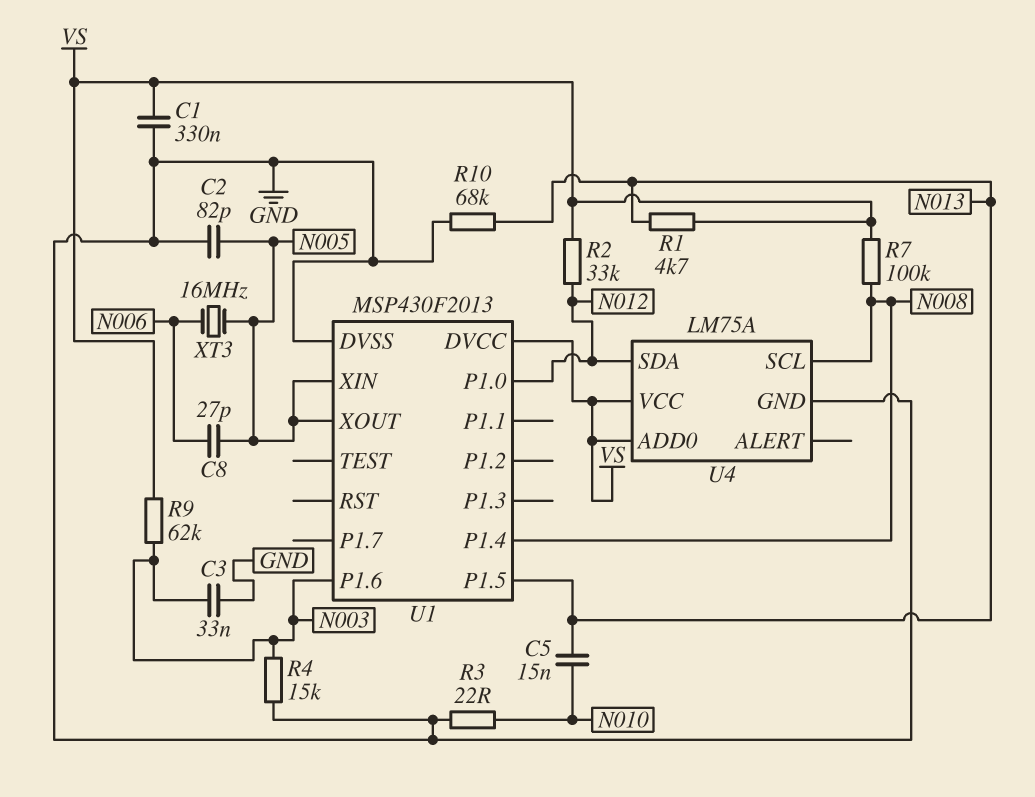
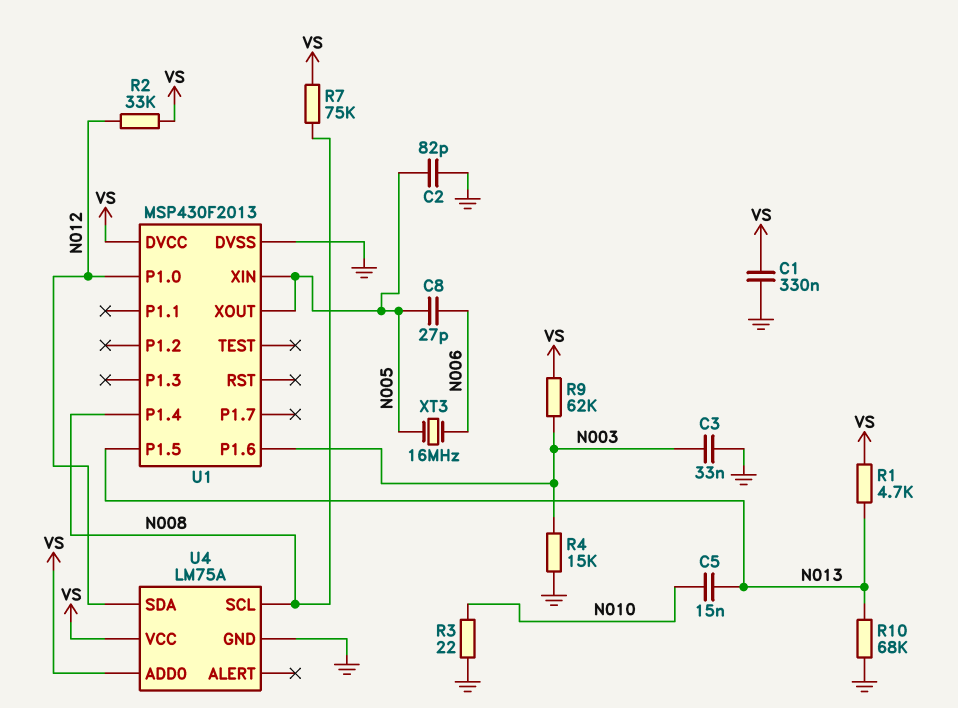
R7: 100k (N008, VS) -> 75k (N008, VS)

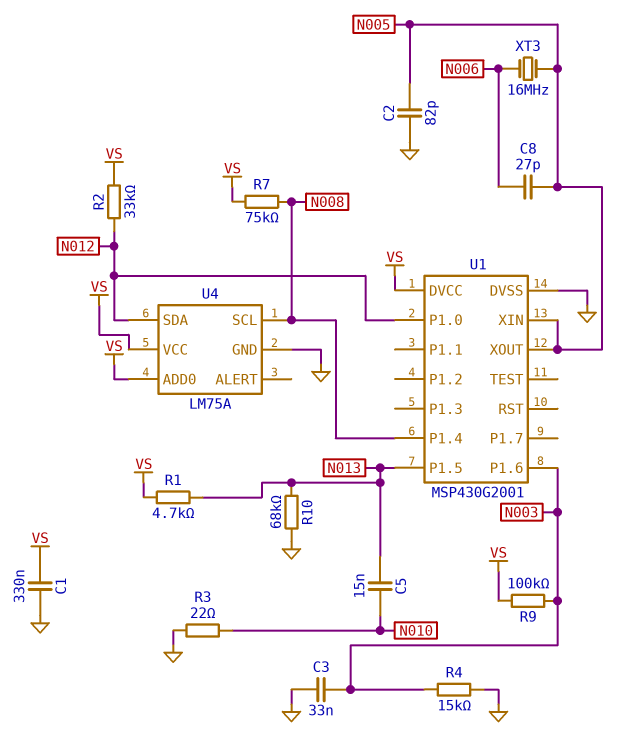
R9: 62k (N003, VS) -> 100k (N003, VS)
U1: MSP430F2013 -> MSP430G2001

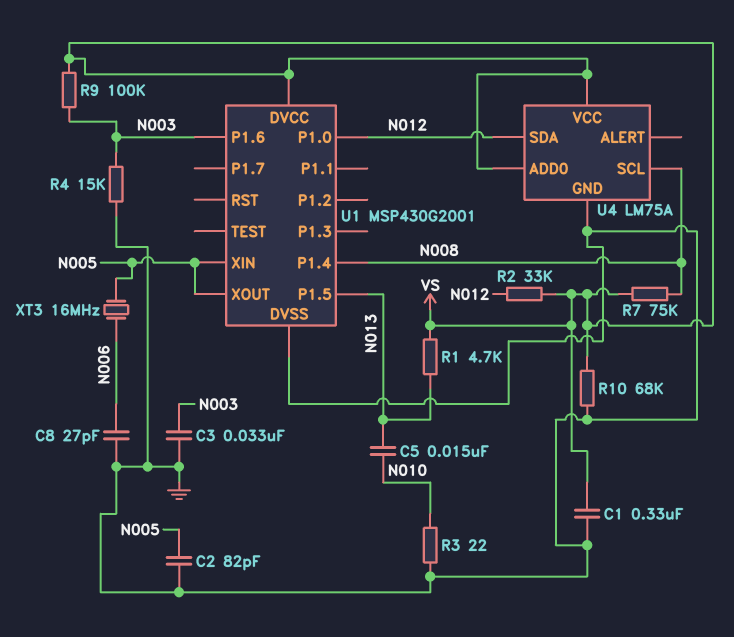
C8: 27pF (N005, N006) -> 27pF (GND, N006)
R10: 68k (GND, N013) -> 68k (GND, VS)

